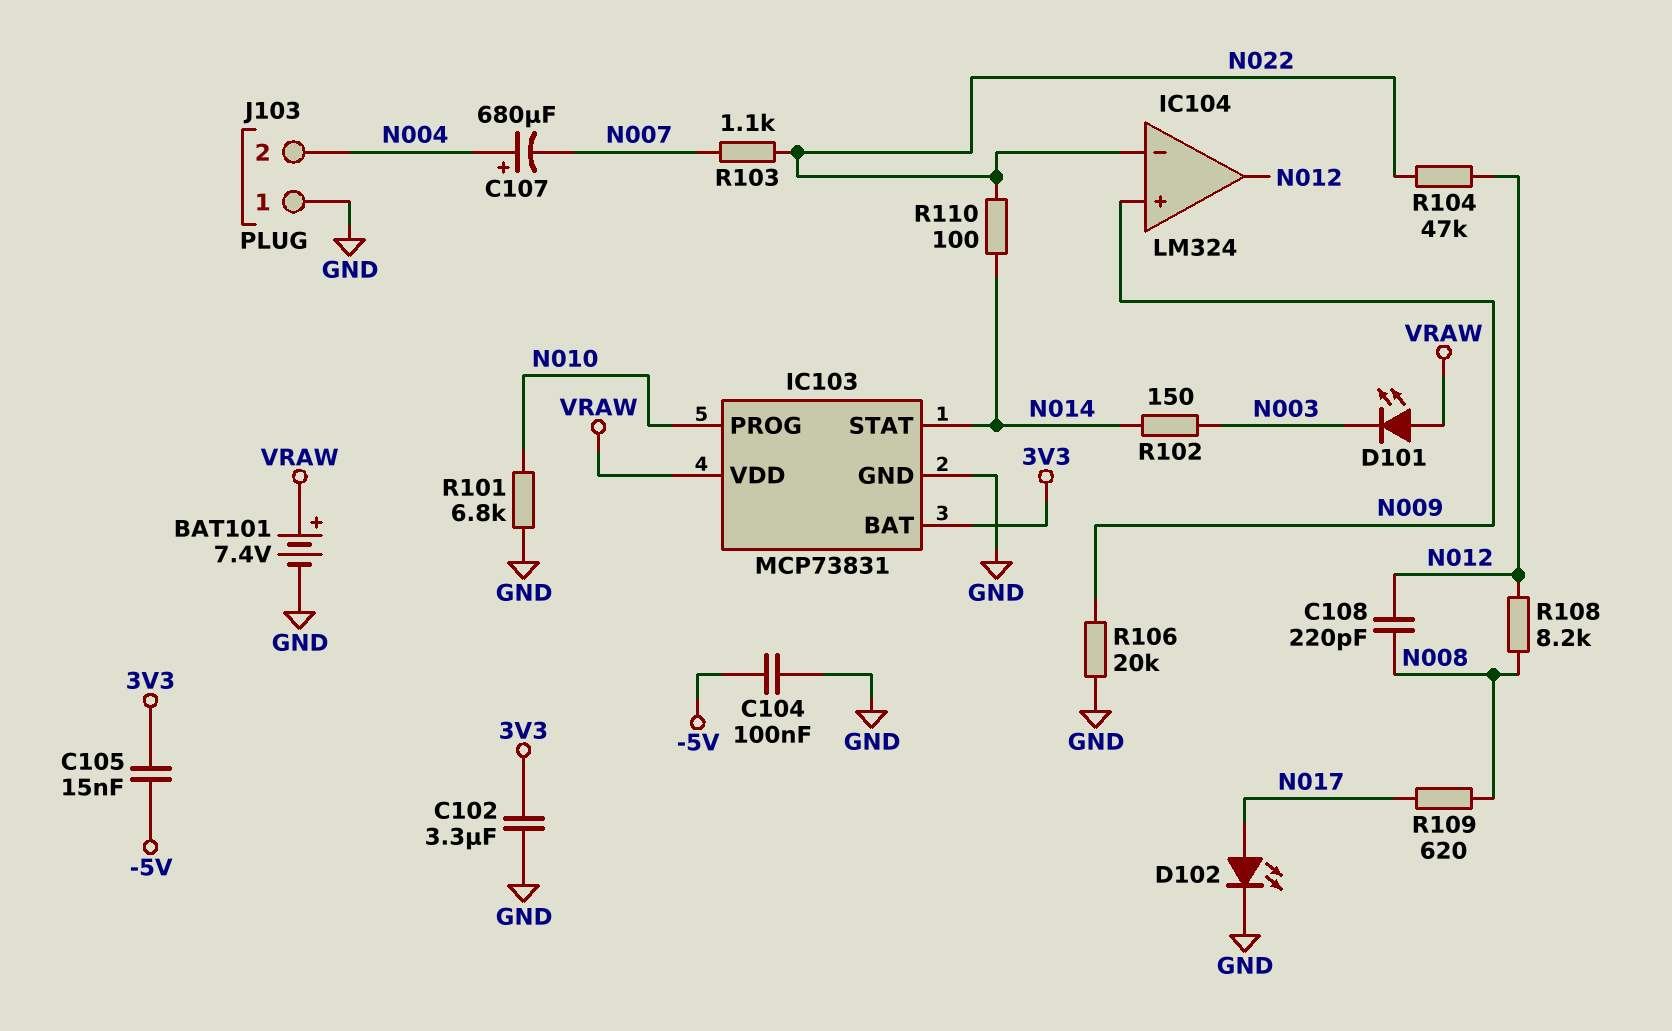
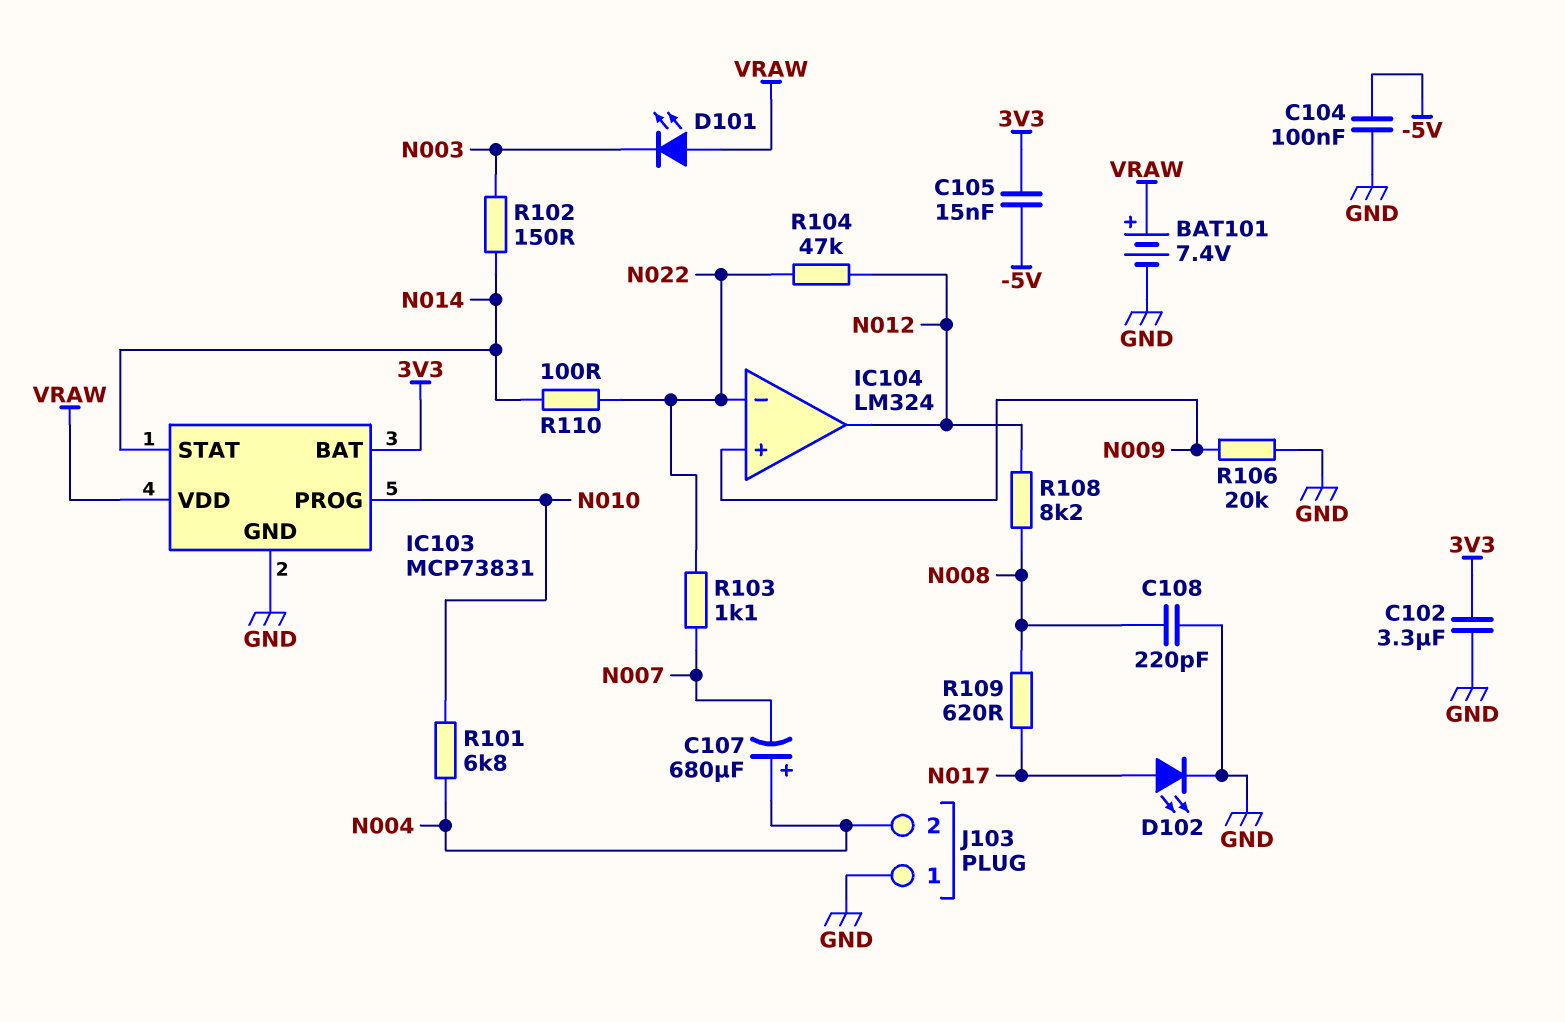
C108: 220pF (N008, N012) -> 220pF (GND, N008)
R101: 6.8k (GND, N010) -> 6.8k (N004, N010)

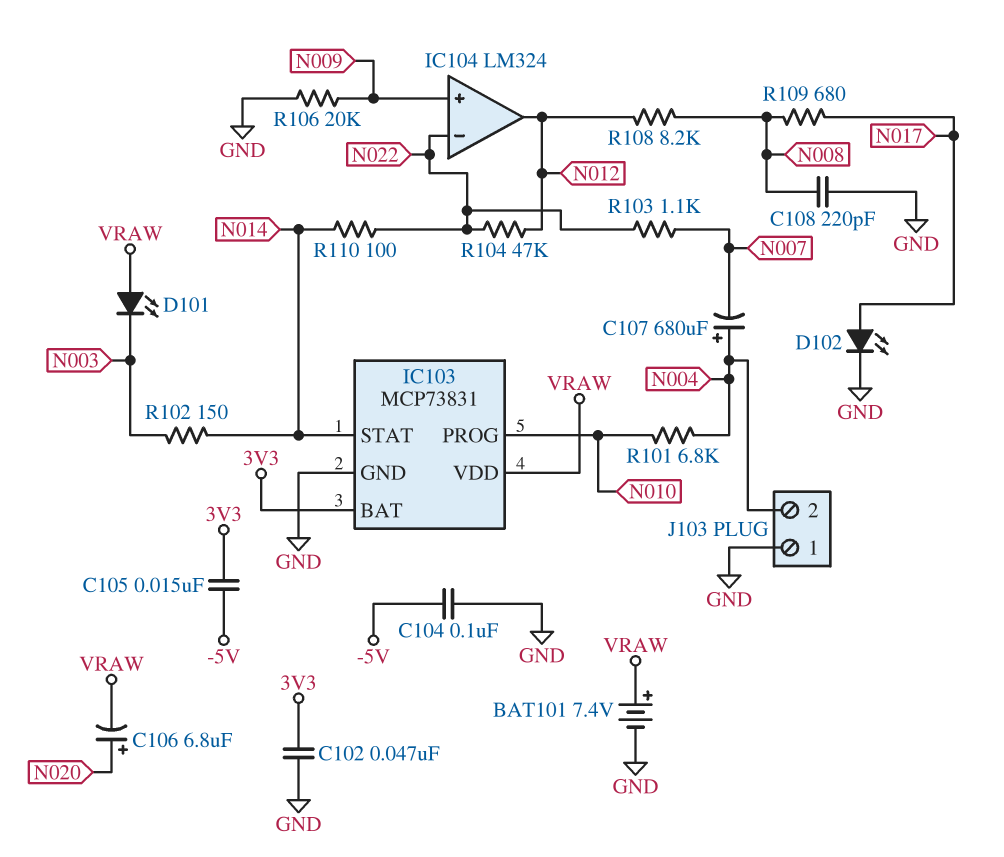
C102: 3.3uF (3V3, GND) -> 47nF (3V3, GND)
C106: none -> 6.8uF (plus N020, minus VRAW)
R109: 620 (N008, N017) -> 680 (N008, N017)

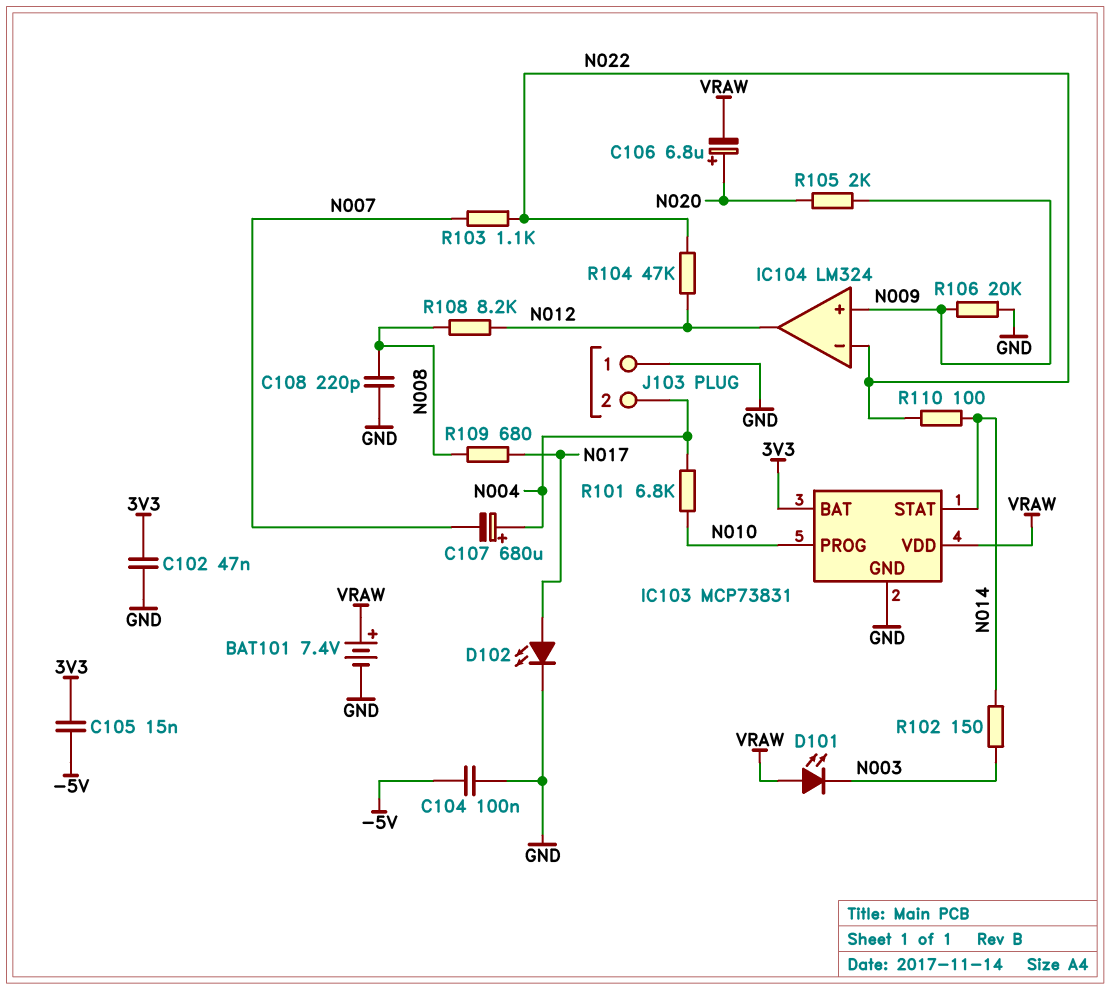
R105: none -> 2k (N009, N020)

